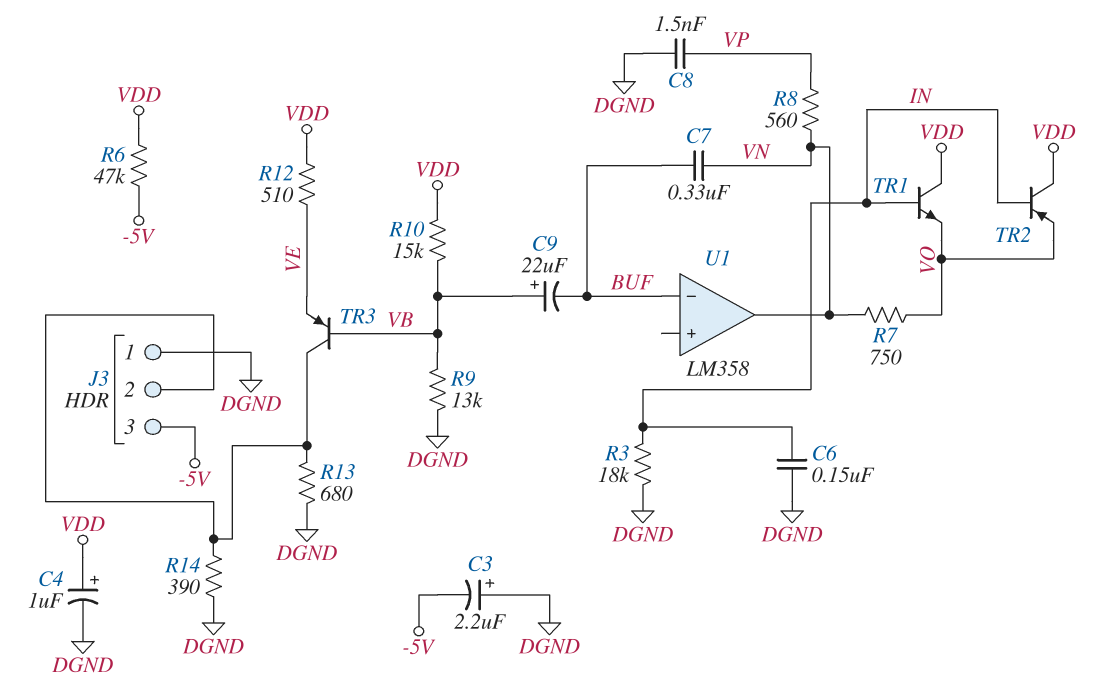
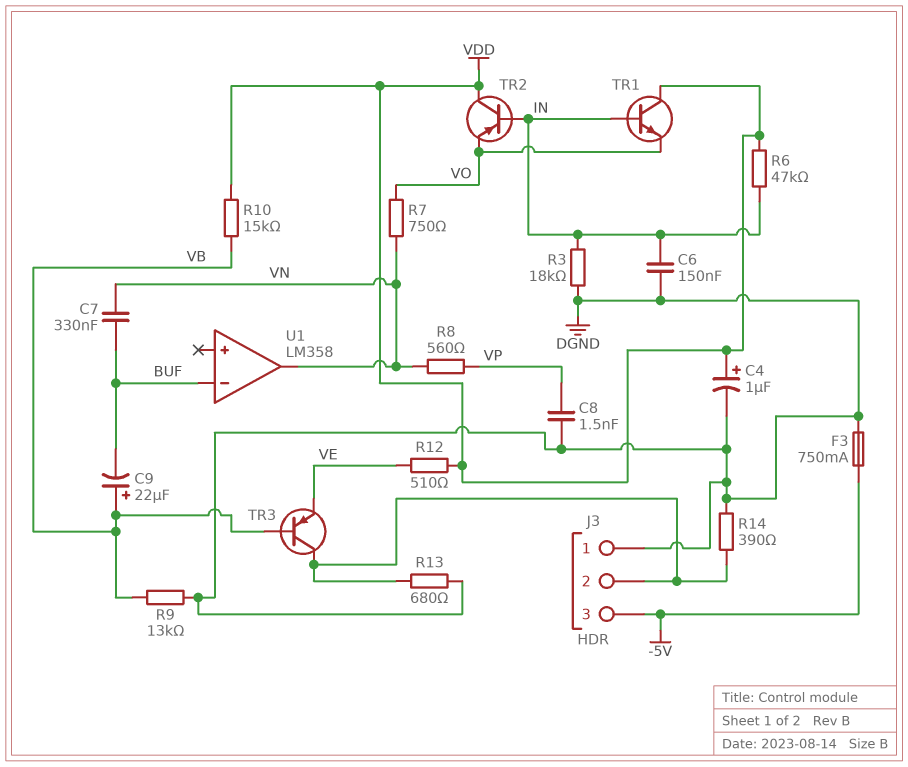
C3: 2.2uF (plus DGND, minus -5V) -> none
F3: none -> 750mA (-5V, DGND)
R6: 47k (-5V, VDD) -> 47k (IN, VDD)

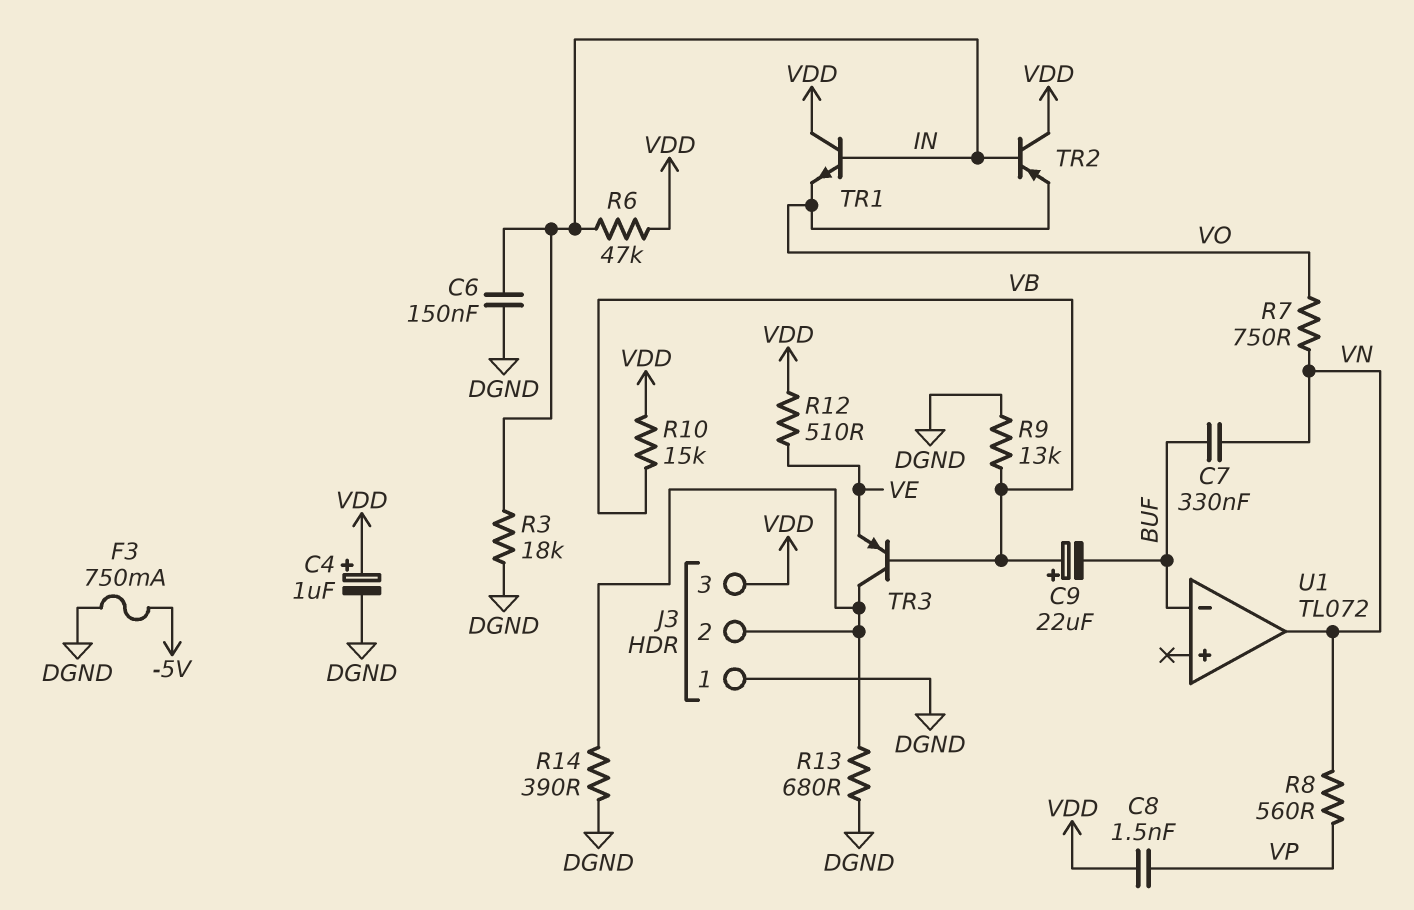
C8: 1.5nF (DGND, VP) -> 1.5nF (VDD, VP)
J3 pin 3: -5V -> VDD
U1: LM358 -> TL072

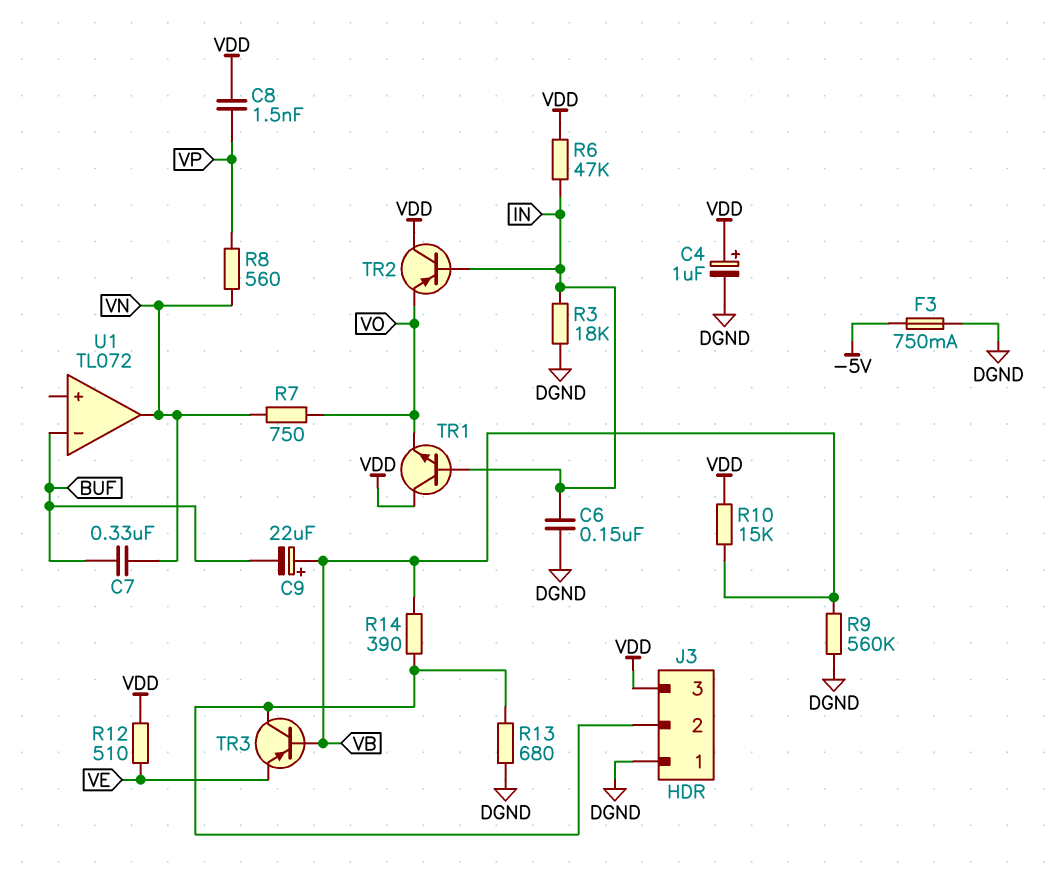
R9: 13k (DGND, VB) -> 560k (DGND, VB)
R14: 390 (DGND, J3/2) -> 390 (J3/2, VB)

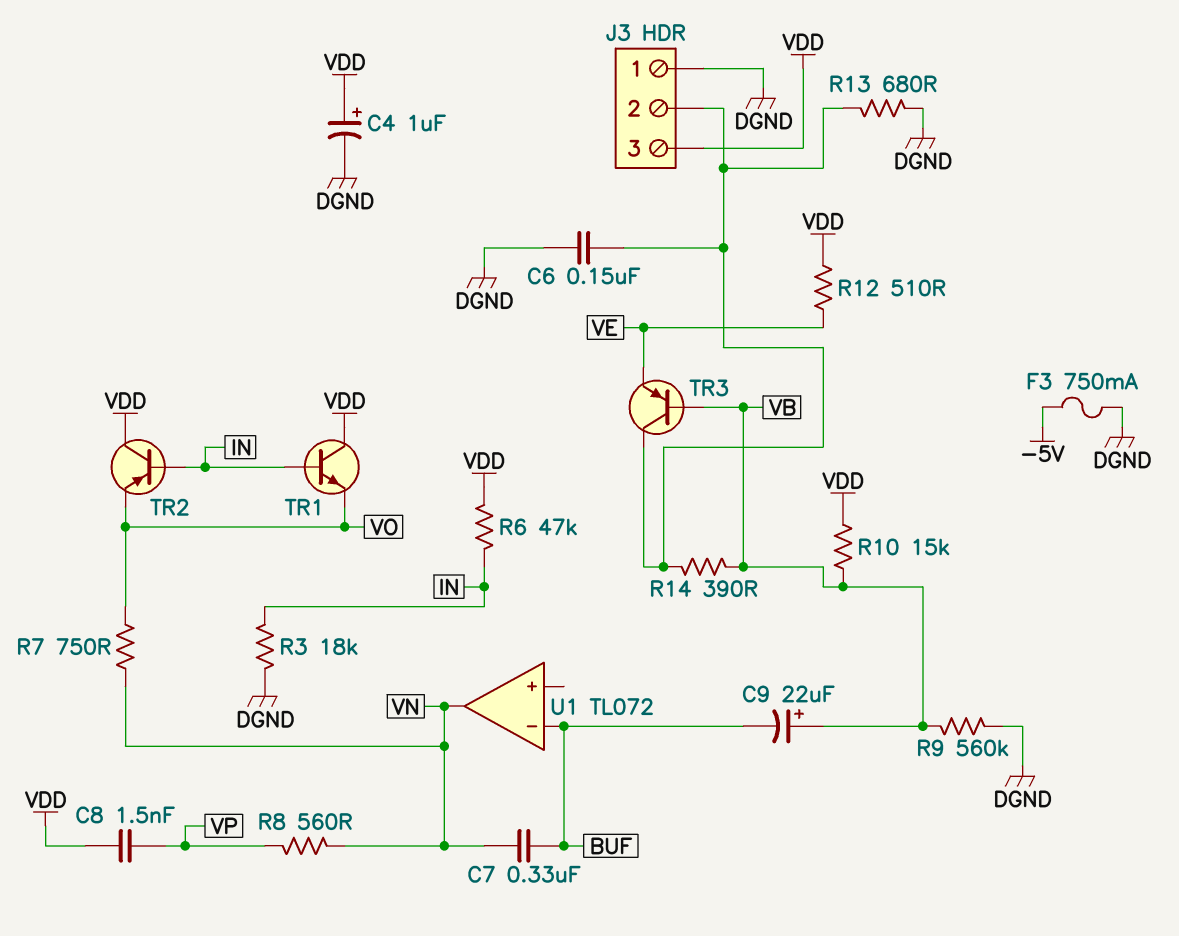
C6: 150nF (DGND, IN) -> 150nF (DGND, J3/2)

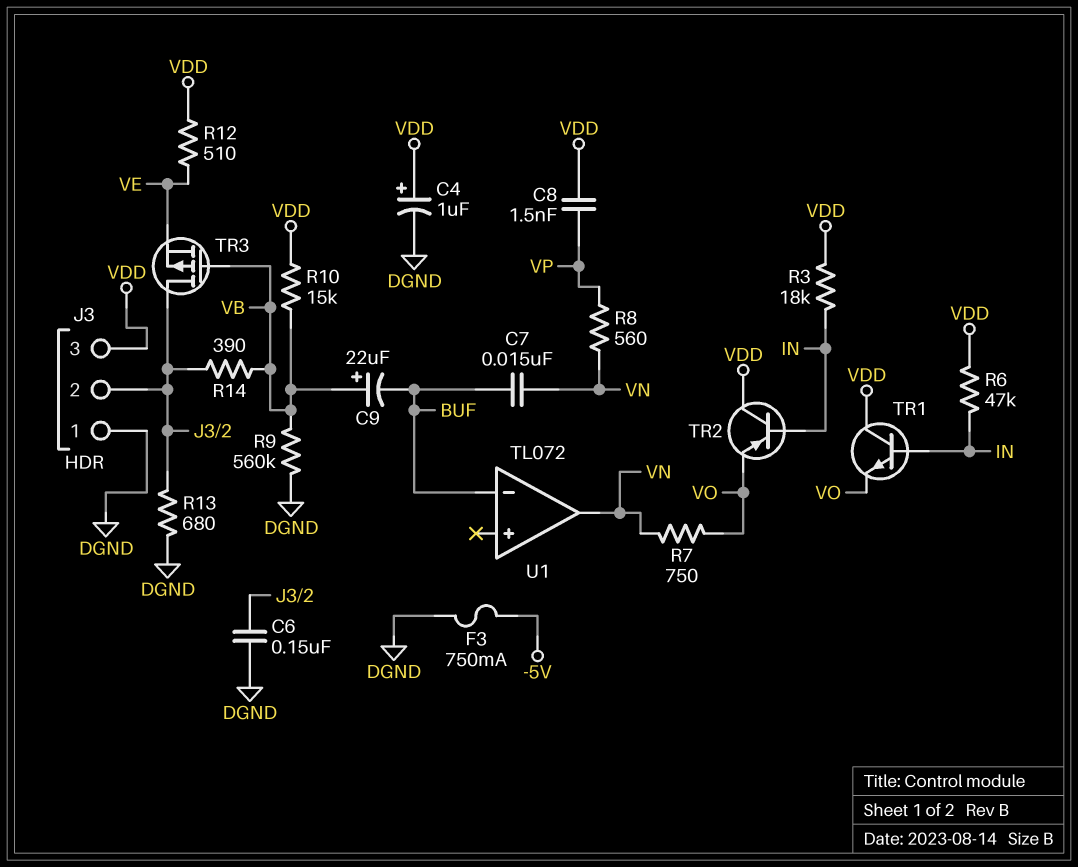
C7: 330nF (BUF, VN) -> 15nF (BUF, VN)
R3: 18k (DGND, IN) -> 18k (IN, VDD)
TR3: PNP (B VB, C J3/2, E VE) -> PMOS (G VB, D J3/2, S VE)

